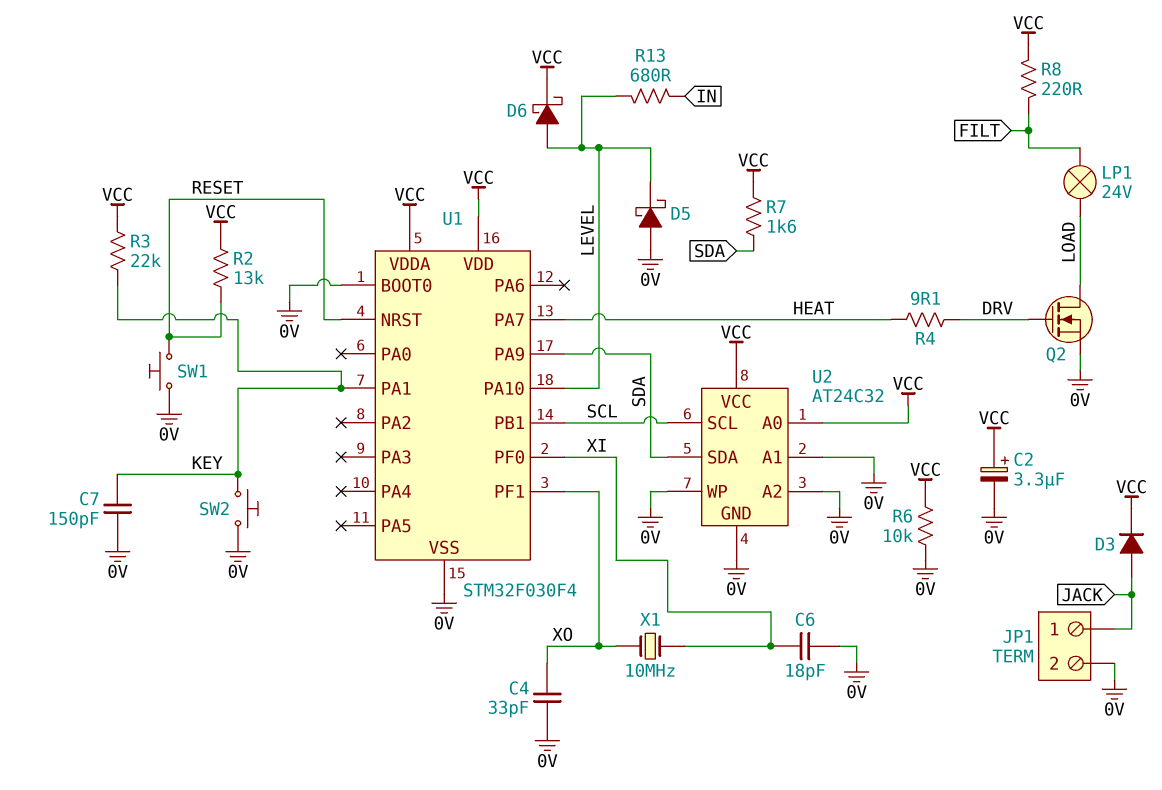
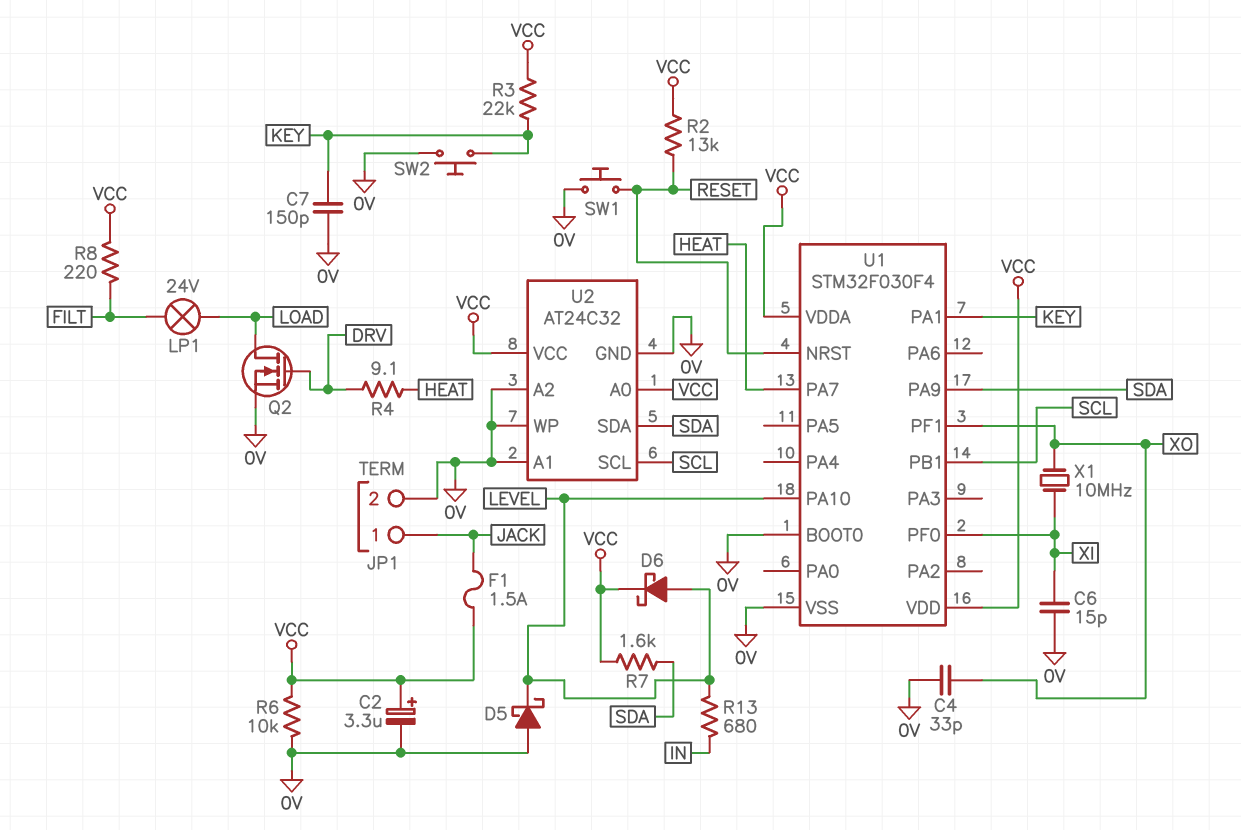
C6: 18pF (0V, XI) -> 15pF (0V, XI)
D3: diode (A JACK, K VCC) -> none
F1: none -> 1.5A (JACK, VCC)

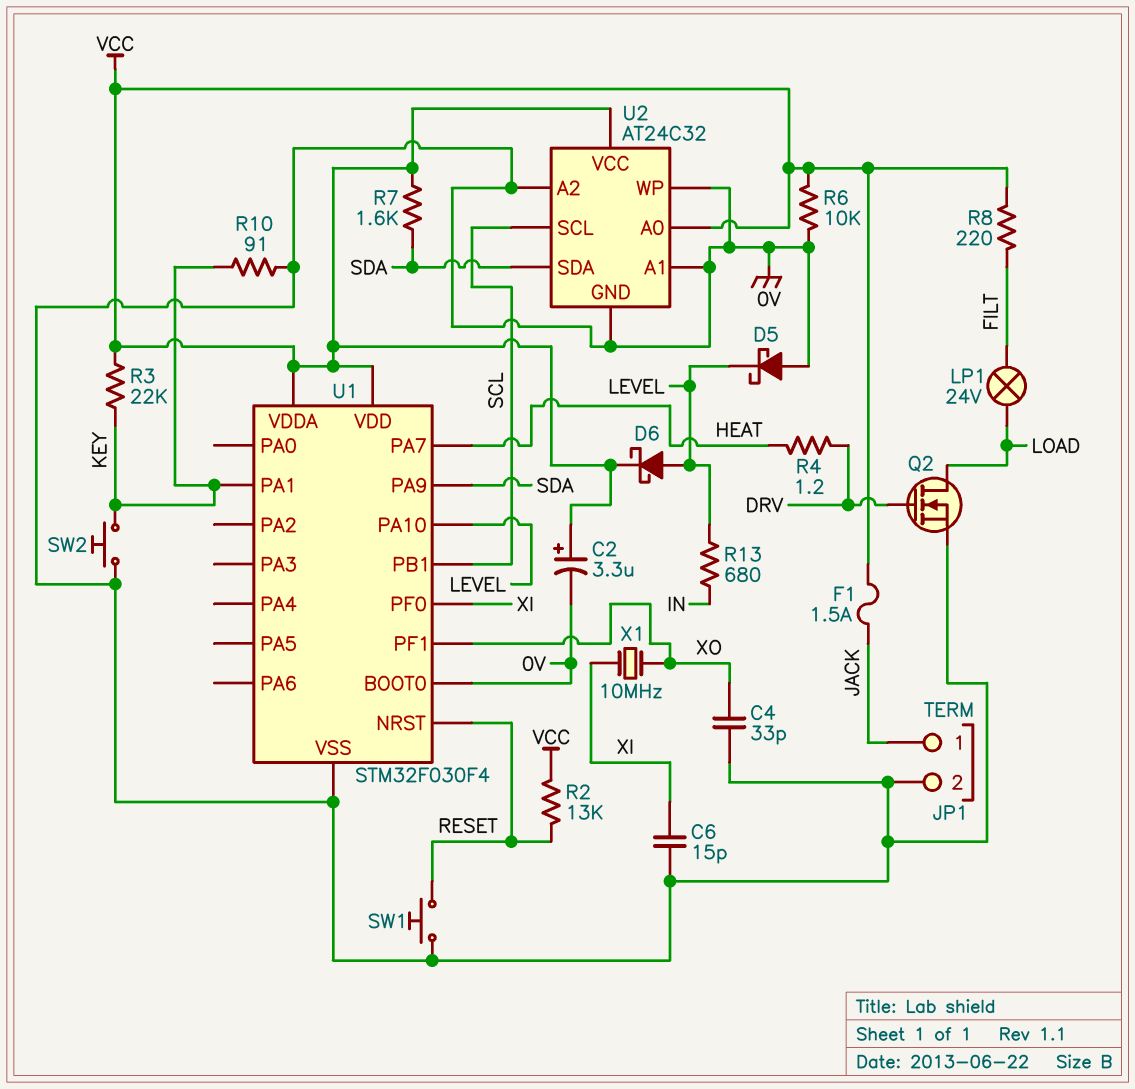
C7: 150pF (0V, KEY) -> none
R4: 9.1 (DRV, HEAT) -> 1.2 (DRV, HEAT)
R10: none -> 91 (0V, KEY)

